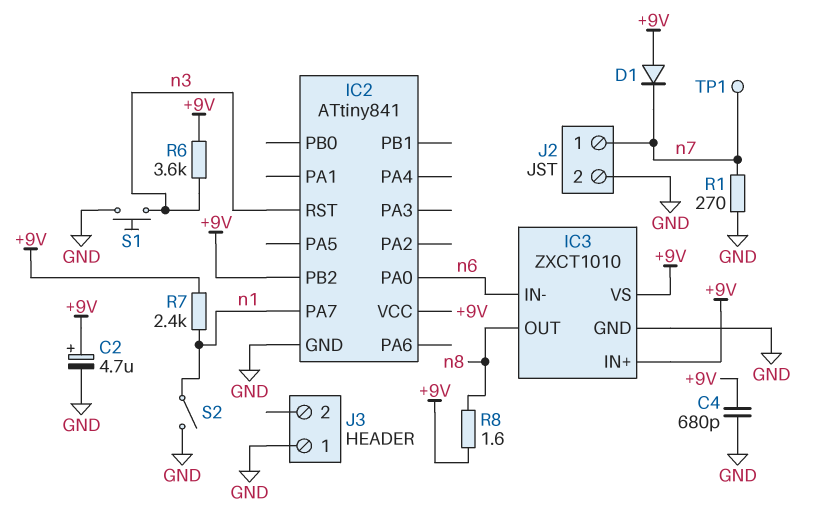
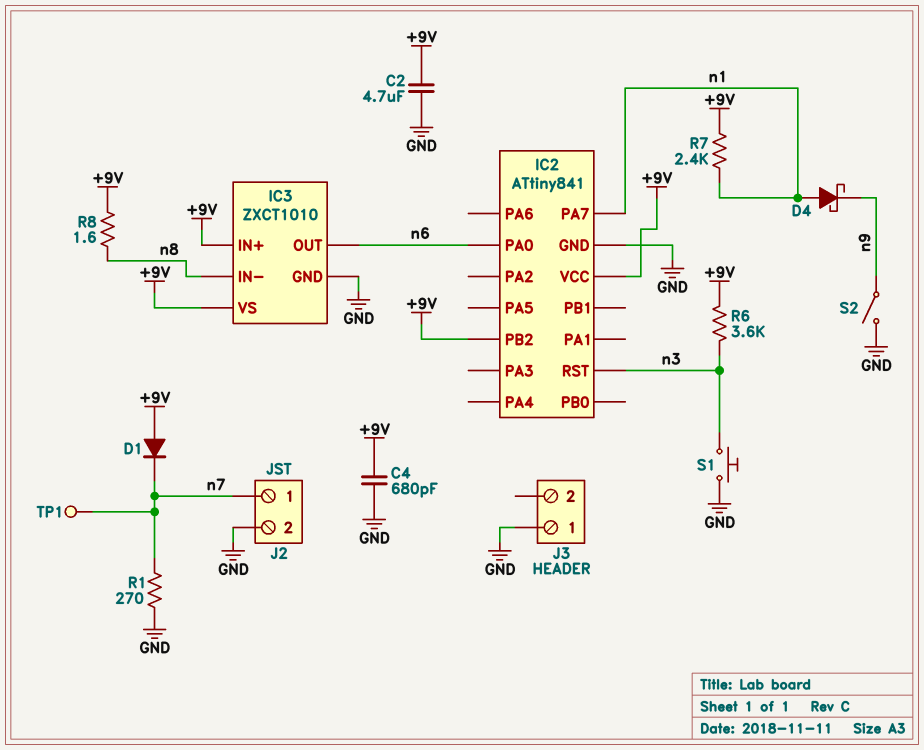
C2: 4.7uF (plus +9V, minus GND) -> 4.7uF (+9V, GND)
D4: none -> schottky (A n1, K n9)
IC3 pin IN-: n6 -> n8
IC3 pin OUT: n8 -> n6
S2: switch (GND, n1) -> switch (GND, n9)

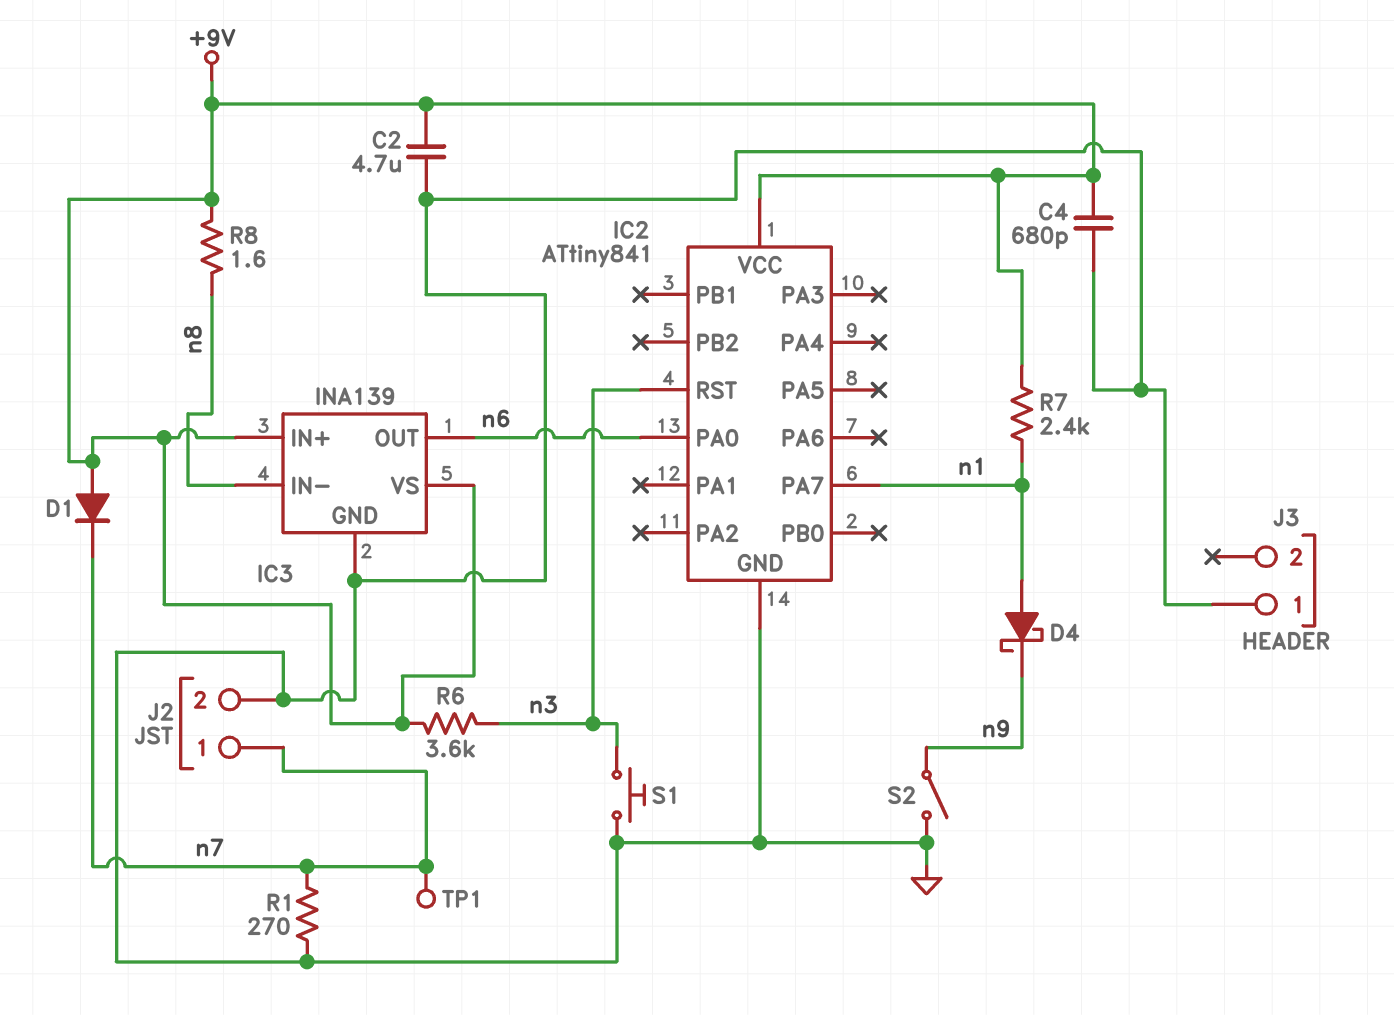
IC2 pin PB2: +9V -> none
IC3: ZXCT1010 -> INA139

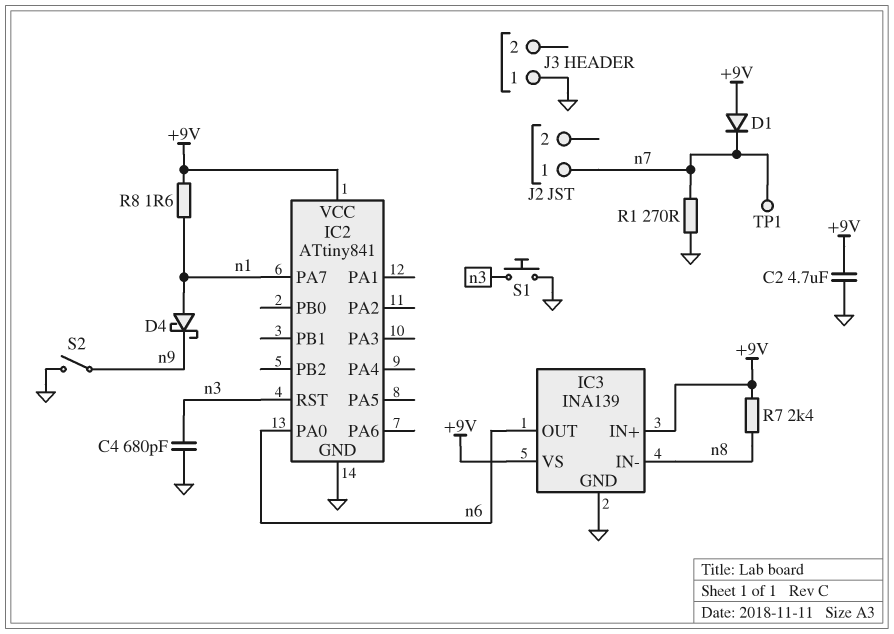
C4: 680pF (+9V, GND) -> 680pF (GND, n3)
J2 pin 2: GND -> none
R6: 3.6k (+9V, n3) -> none
R7: 2.4k (+9V, n1) -> 2.4k (+9V, n8)
R8: 1.6 (+9V, n8) -> 1.6 (+9V, n1)

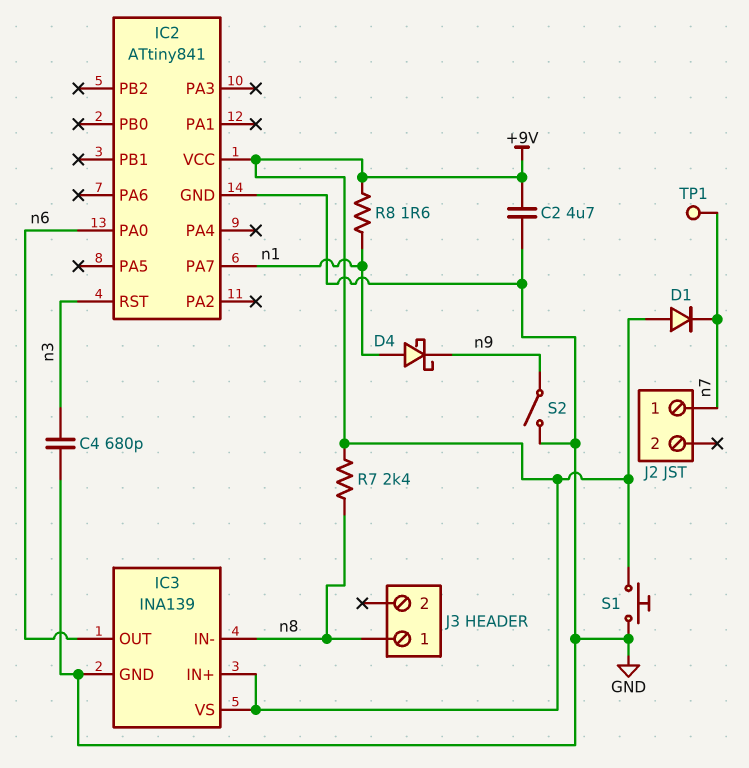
J3 pin 1: GND -> n8
R1: 270 (GND, n7) -> none
S1: button (GND, n3) -> button (+9V, GND)

